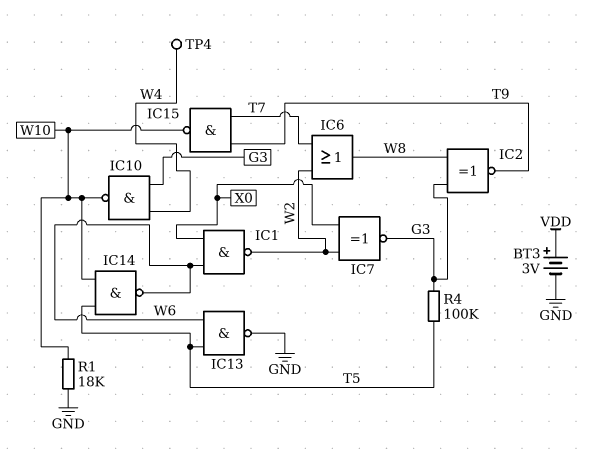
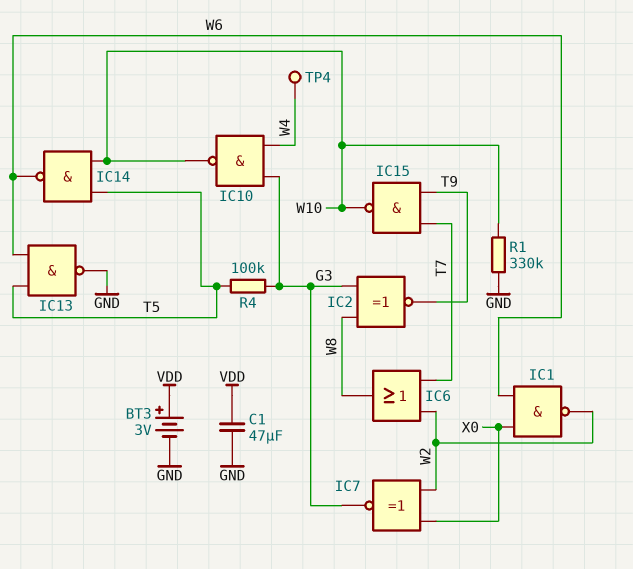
C1: none -> 47uF (GND, VDD)
R1: 18k (GND, W10) -> 330k (GND, W10)

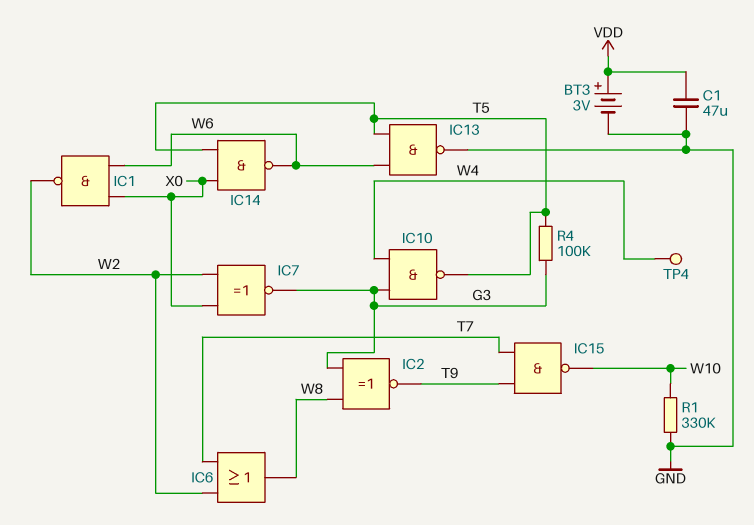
IC10: NAND (in G3, in W4, out W10) -> NAND (in G3, in W4, out T5)
IC14: NAND (in T5, in W10, out W6) -> NAND (in T5, in X0, out W6)

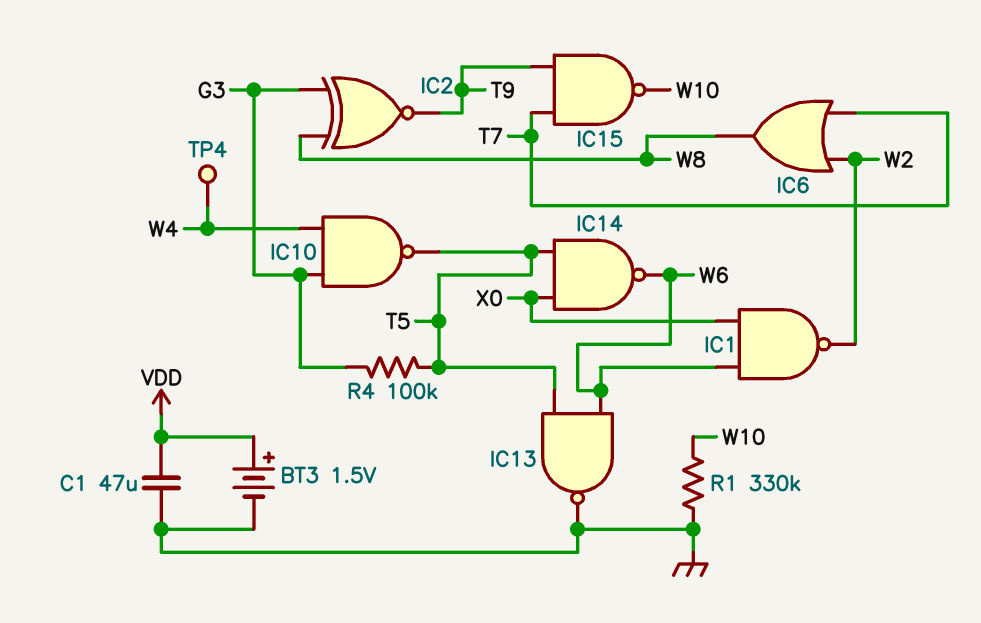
BT3: 3V (plus VDD, minus GND) -> 1.5V (plus VDD, minus GND)
IC7: XNOR (in W2, in X0, out G3) -> none

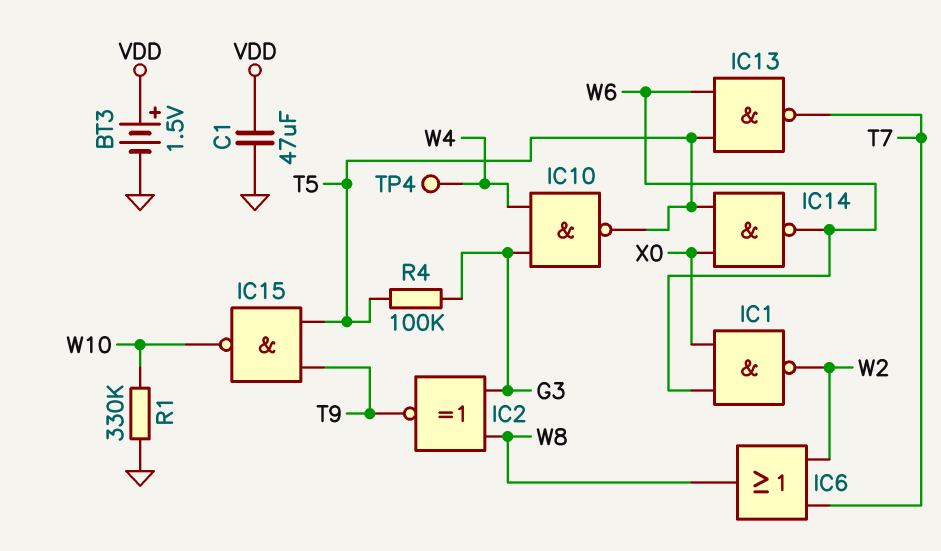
IC13: NAND (in T5, in W6, out GND) -> NAND (in T5, in W6, out T7)
IC15: NAND (in T7, in T9, out W10) -> NAND (in T5, in T9, out W10)

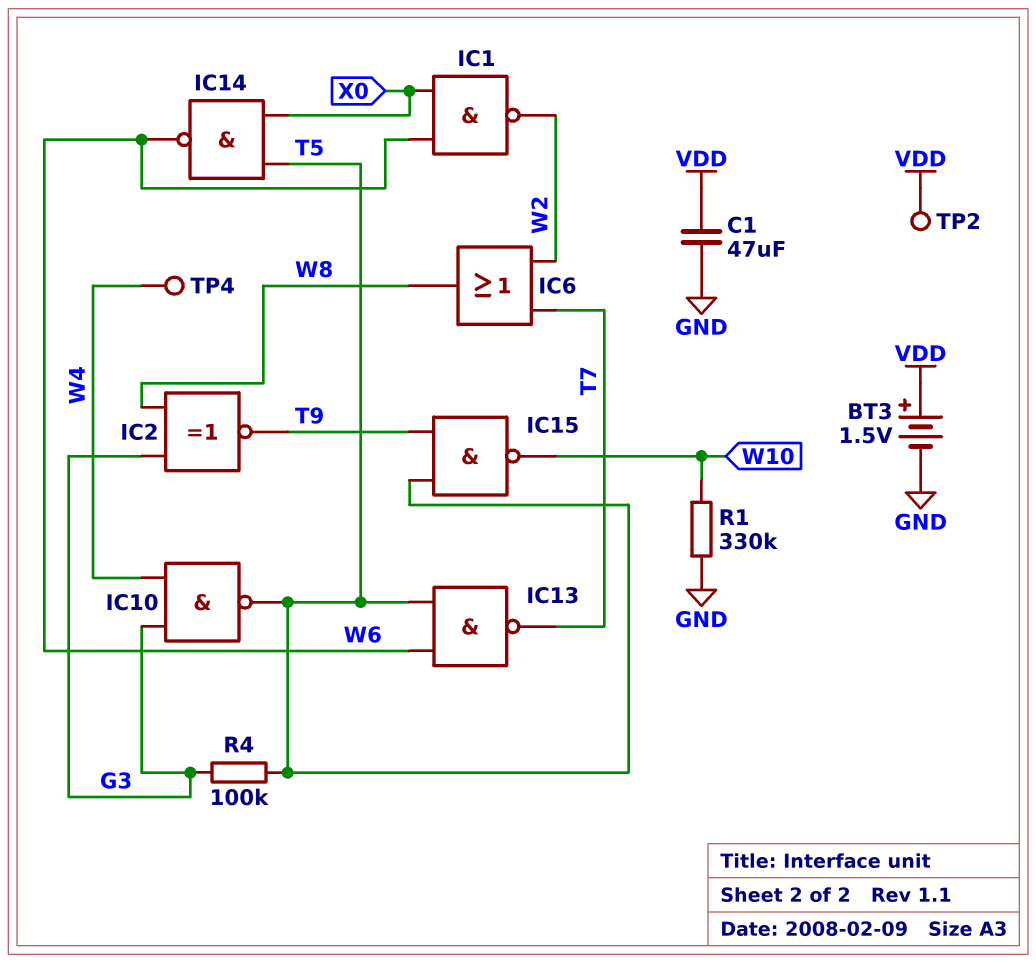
TP2: none -> test point (VDD)

